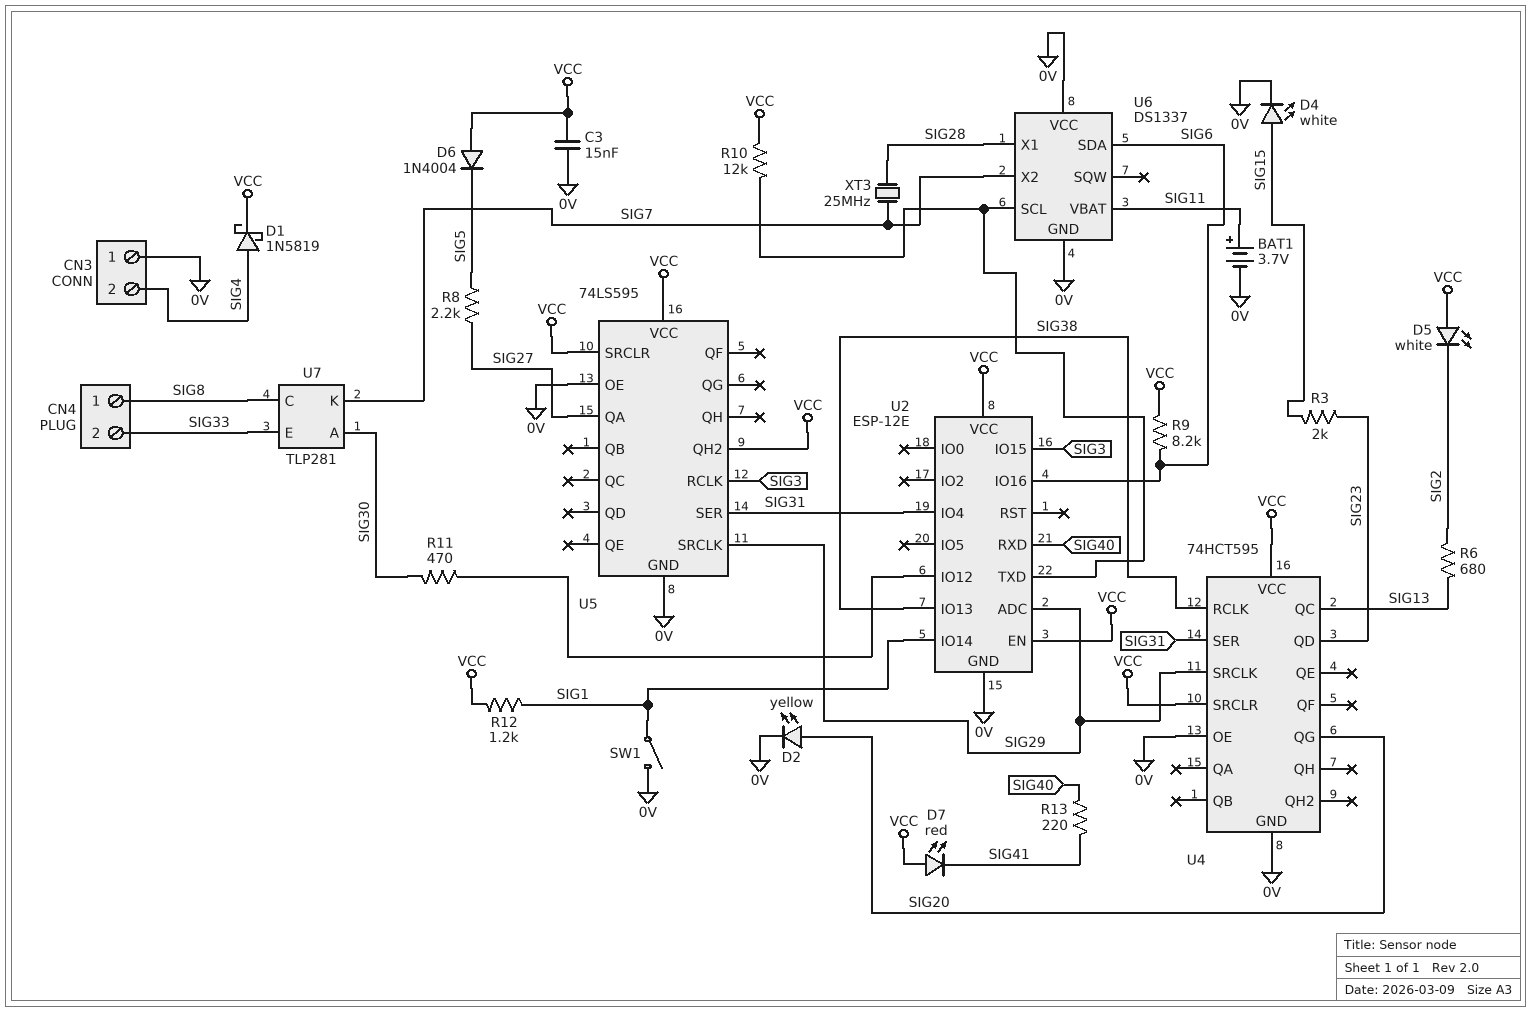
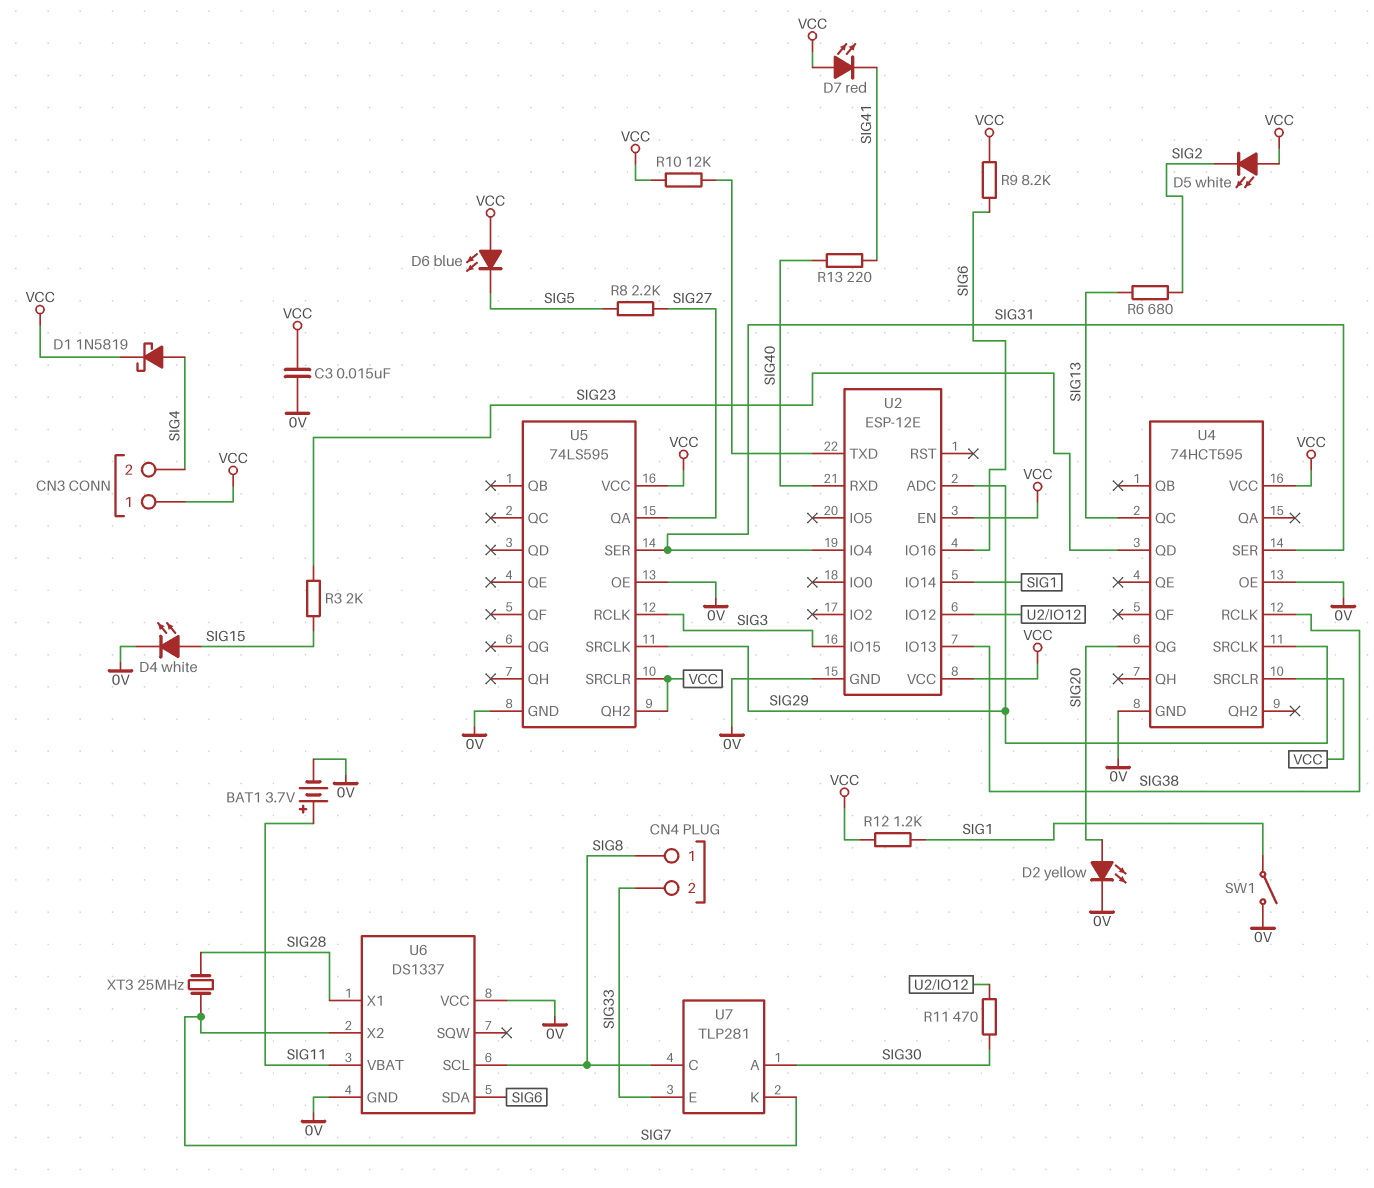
CN3 pin 1: 0V -> VCC
D6: diode 1N4004 (A VCC, K SIG5) -> LED blue (A VCC, K SIG5)
U6 pin SCL: U2/TXD -> SIG8

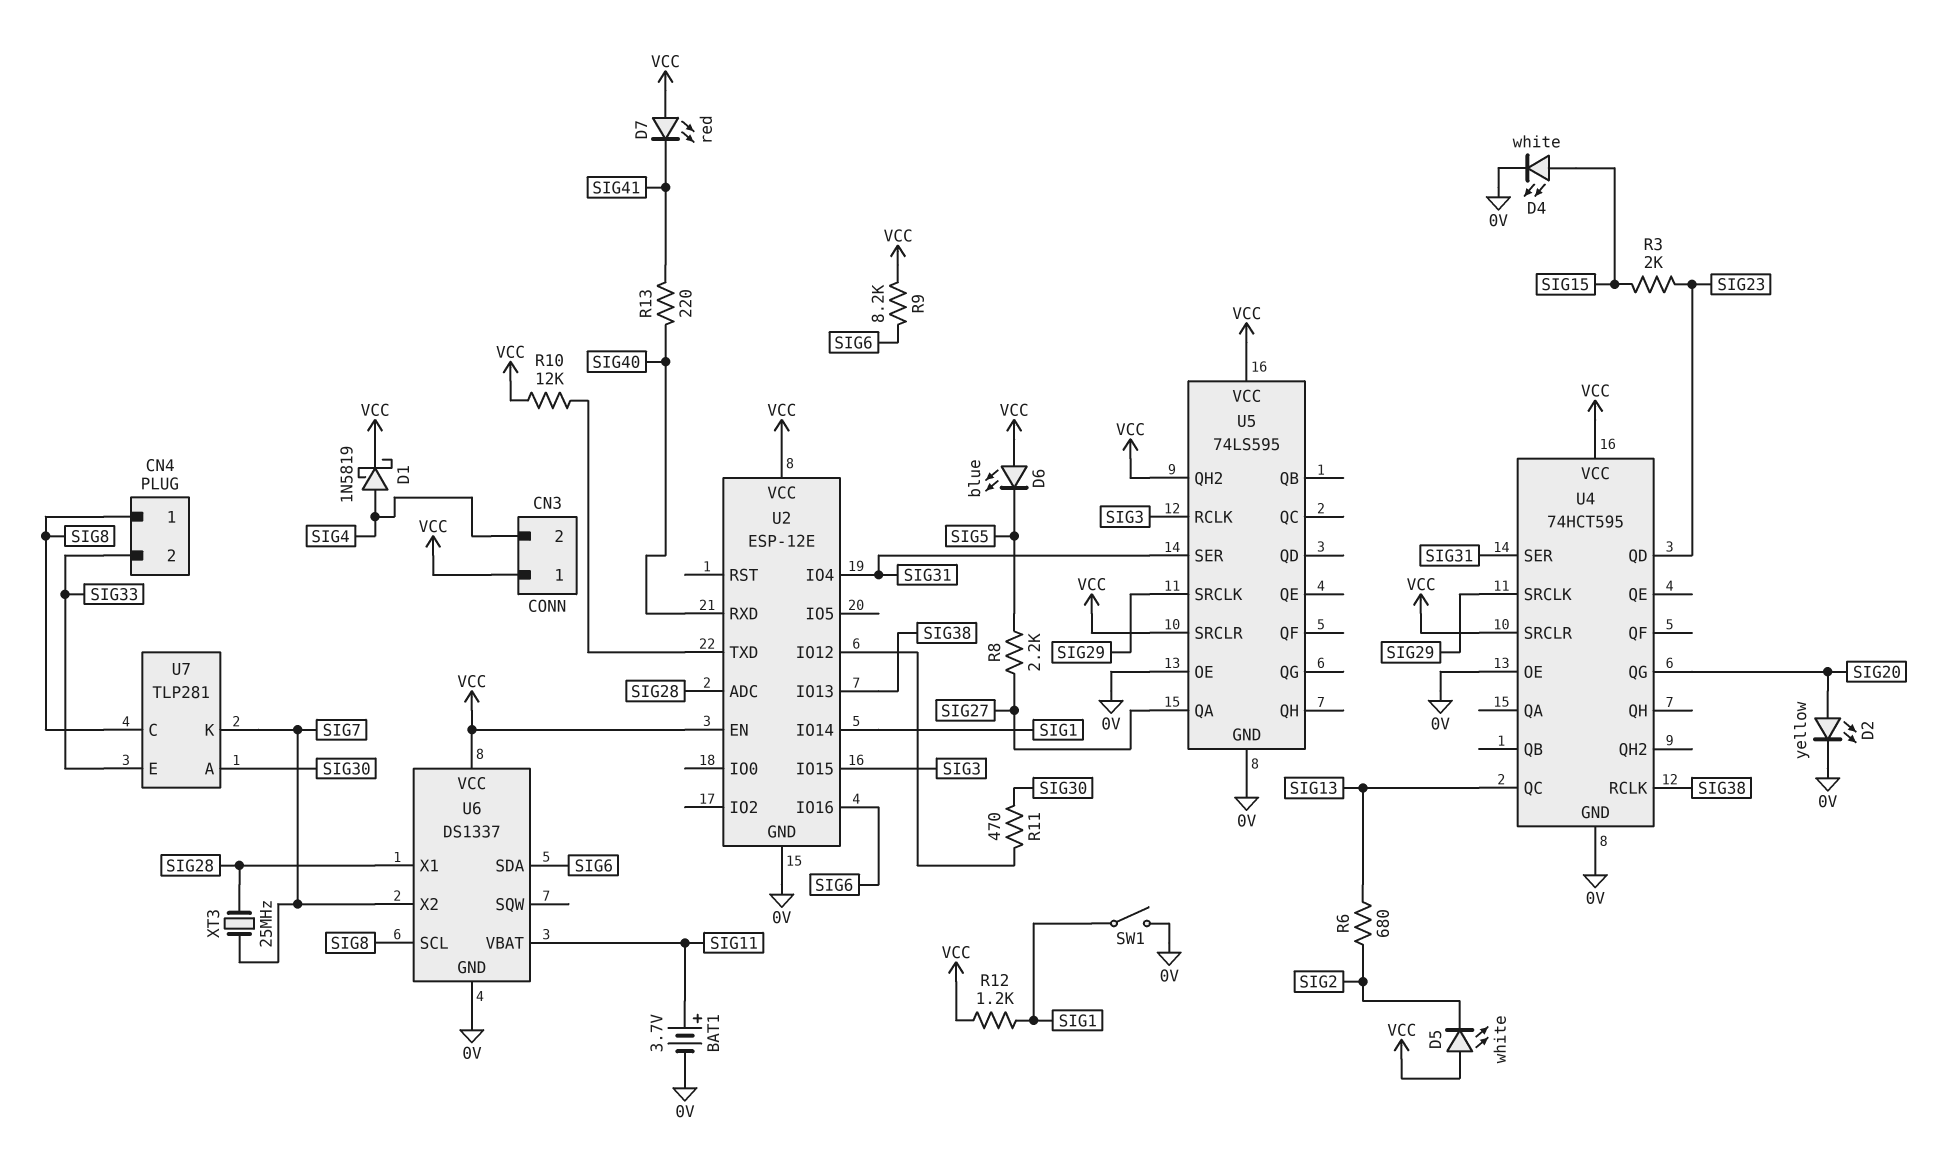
C3: 15nF (0V, VCC) -> none
U2 pin ADC: SIG29 -> SIG28
U6 pin VCC: 0V -> VCC

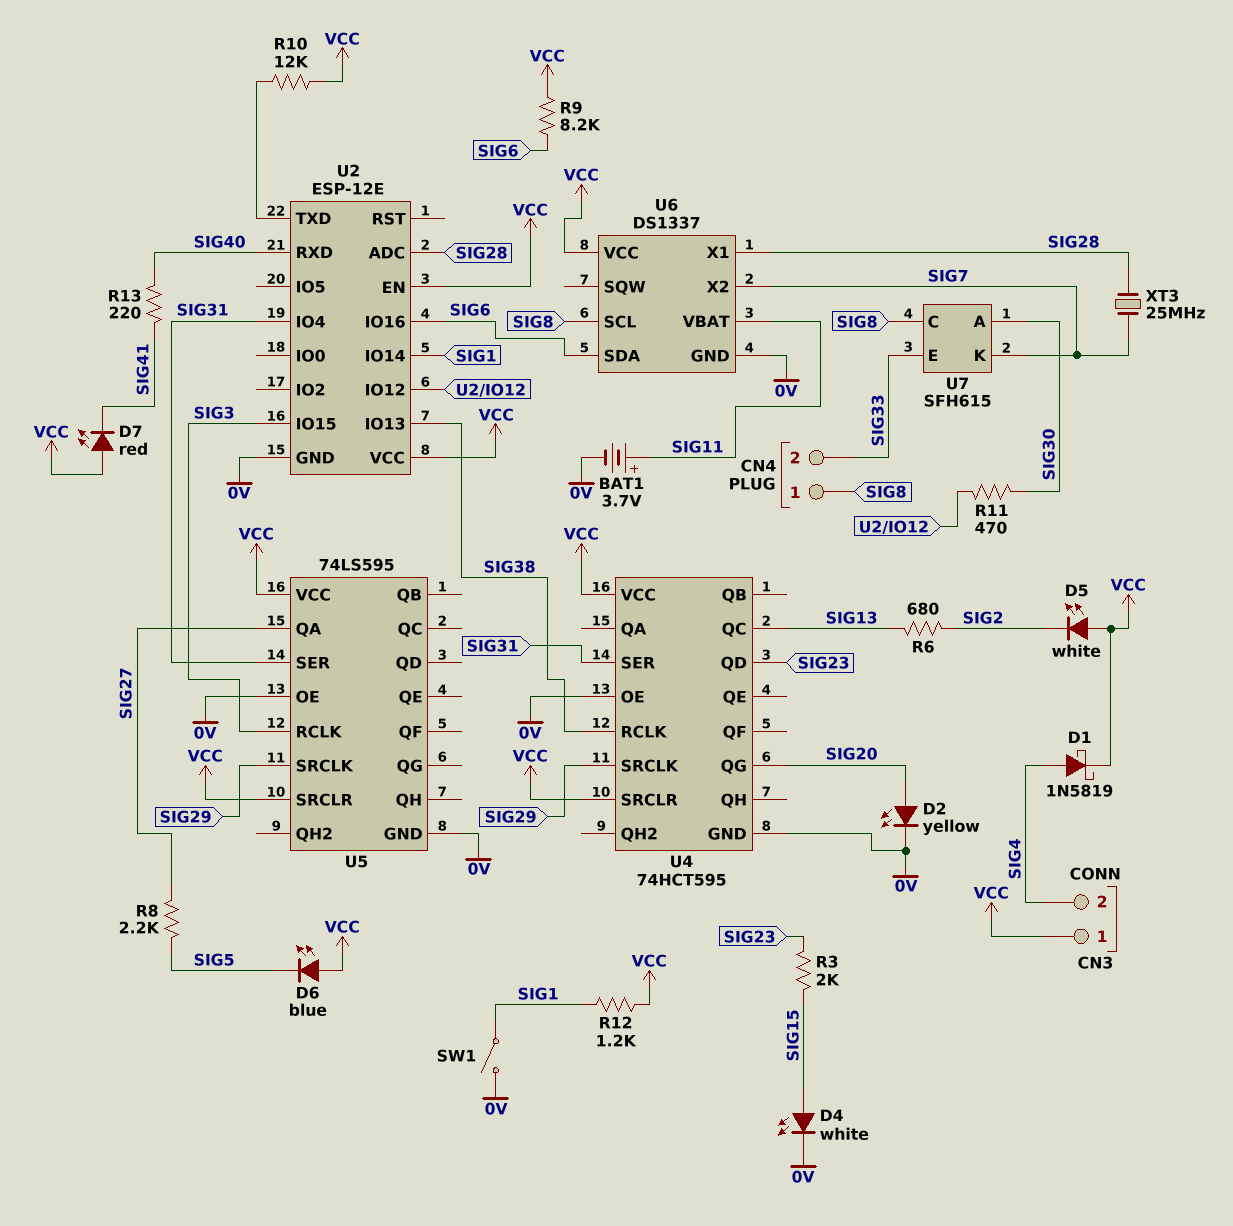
U5 pin QH2: VCC -> none
U7: TLP281 -> SFH615

